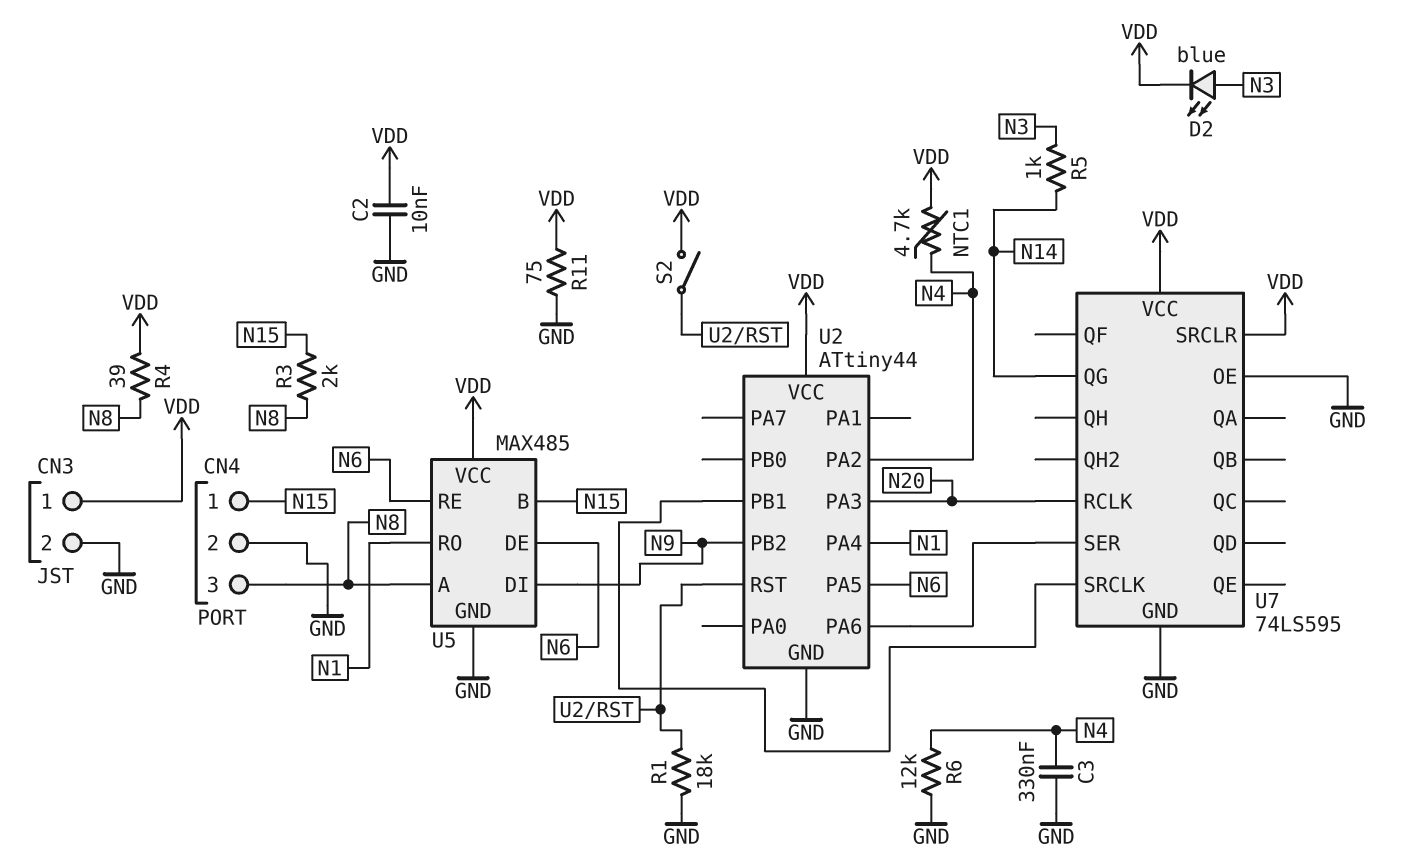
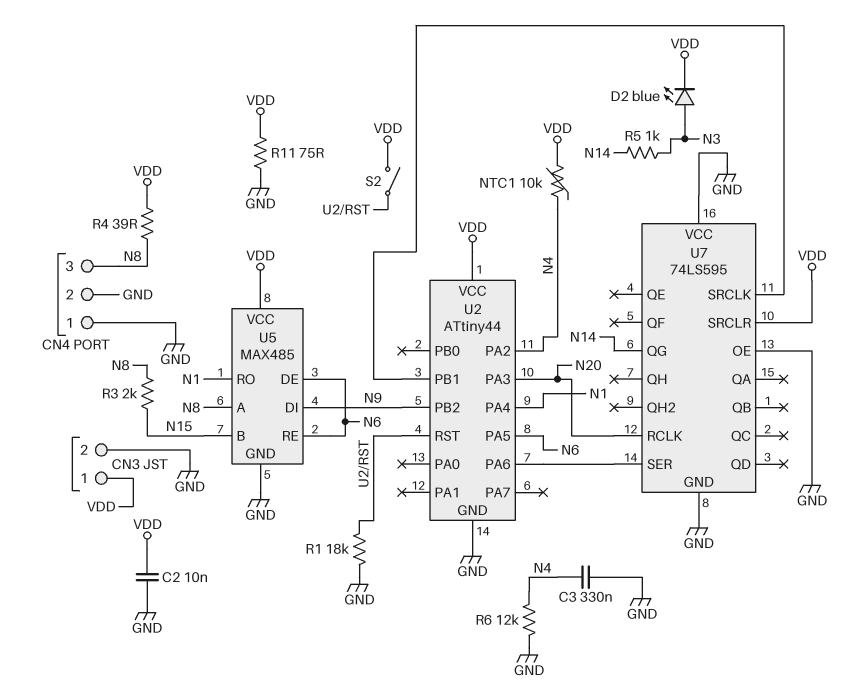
CN4 pin 1: N15 -> GND
NTC1: 4.7k (N4, VDD) -> 10k (N4, VDD)
U7 pin VCC: VDD -> GND

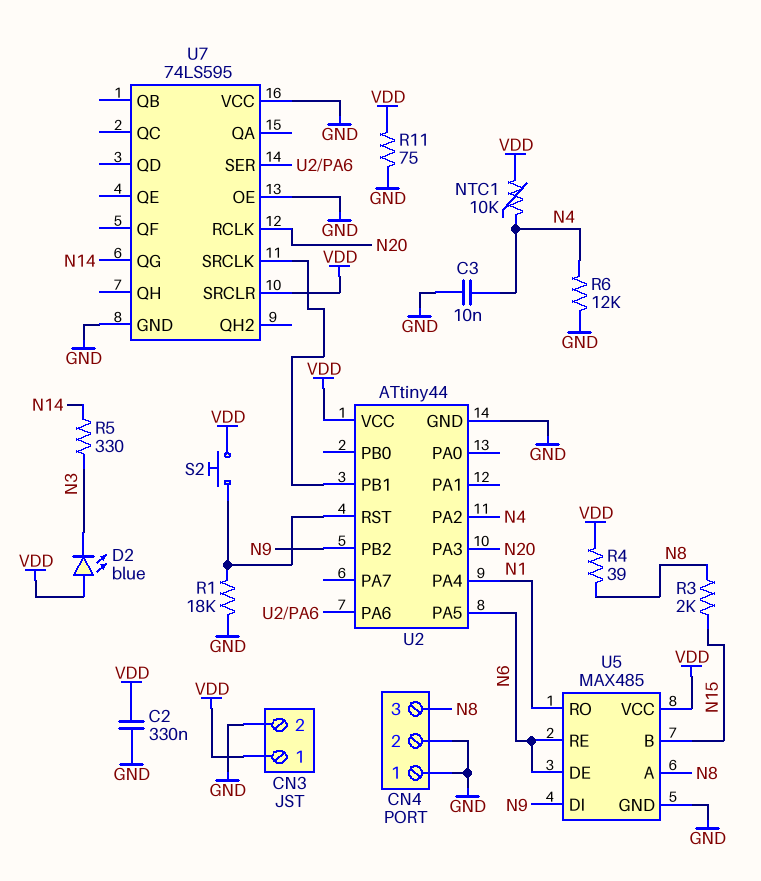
C2: 10nF (GND, VDD) -> 330nF (GND, VDD)
C3: 330nF (GND, N4) -> 10nF (GND, N4)
D2: LED blue (A N3, K VDD) -> LED blue (A VDD, K N3)
R5: 1k (N3, N14) -> 330 (N3, N14)
S2: switch (U2/RST, VDD) -> button (U2/RST, VDD)

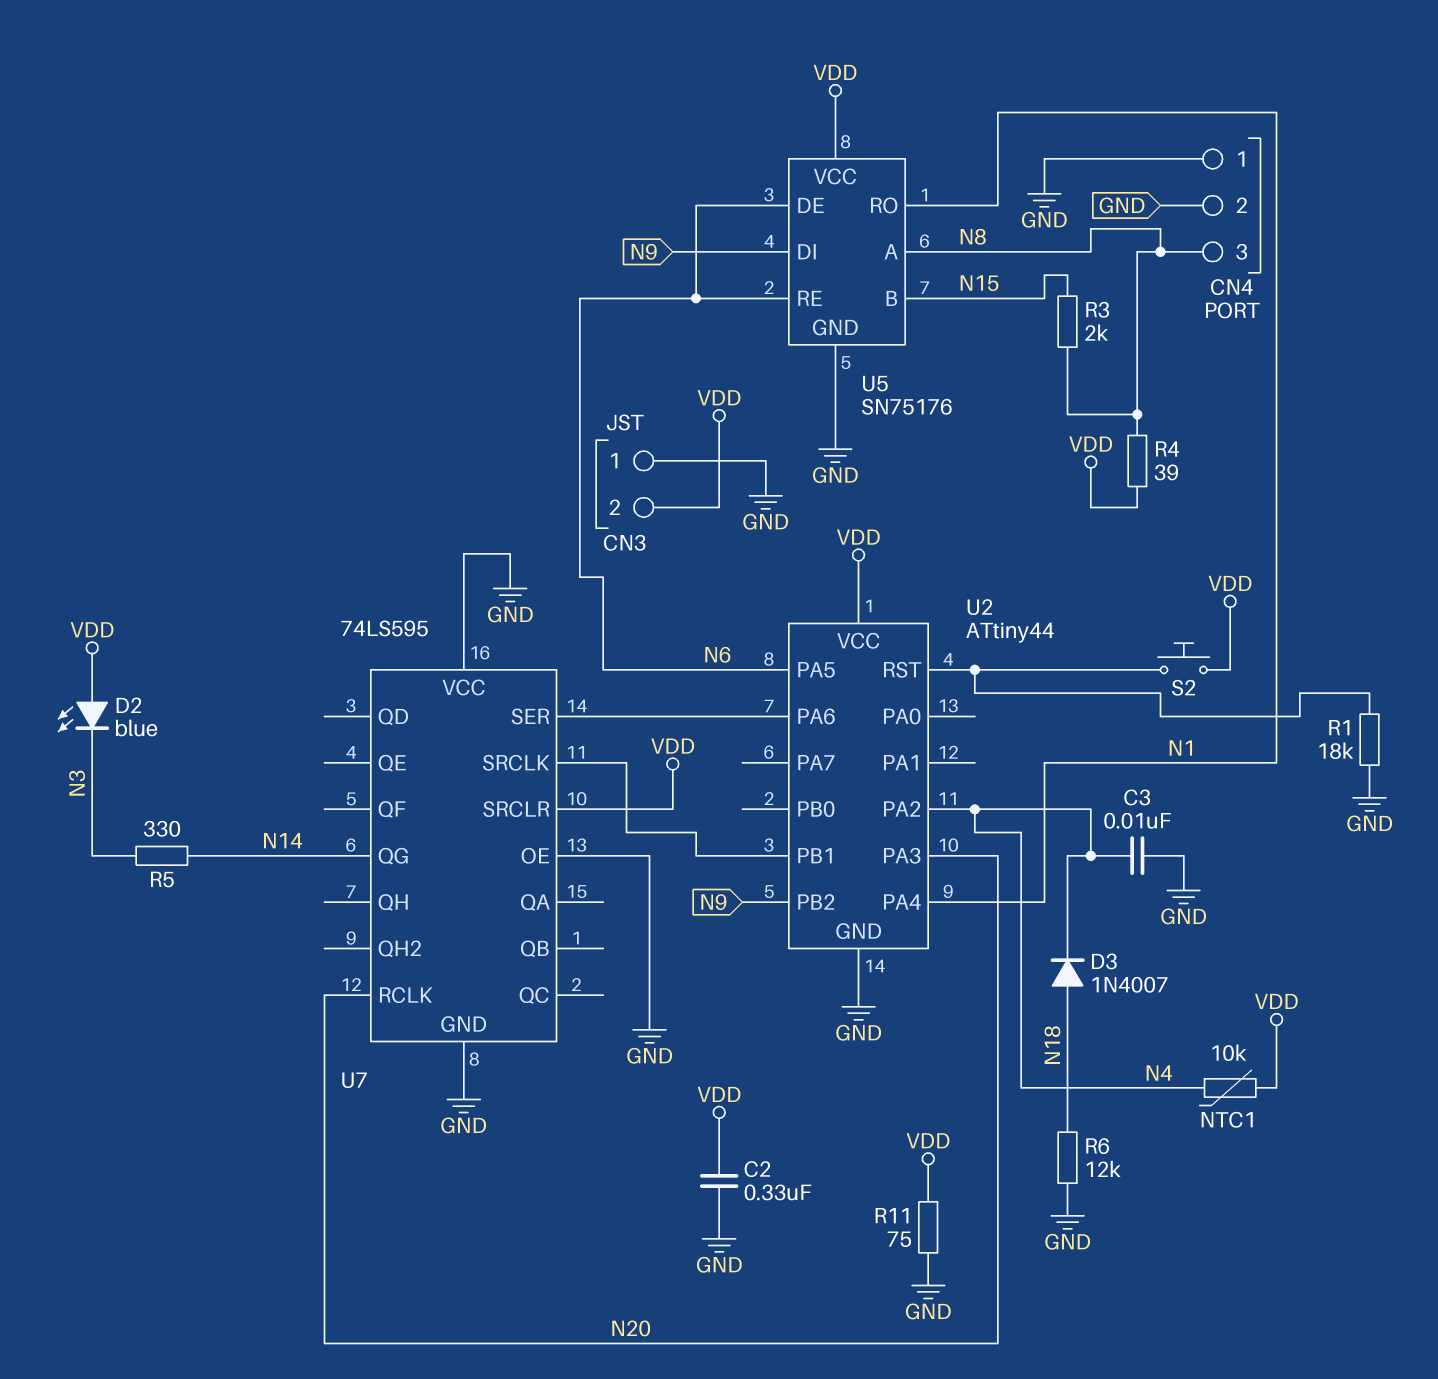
CN3 pin 1: VDD -> GND
CN3 pin 2: GND -> VDD
D3: none -> diode 1N4007 (A N18, K N4)
R6: 12k (GND, N4) -> 12k (GND, N18)
U5: MAX485 -> SN75176

